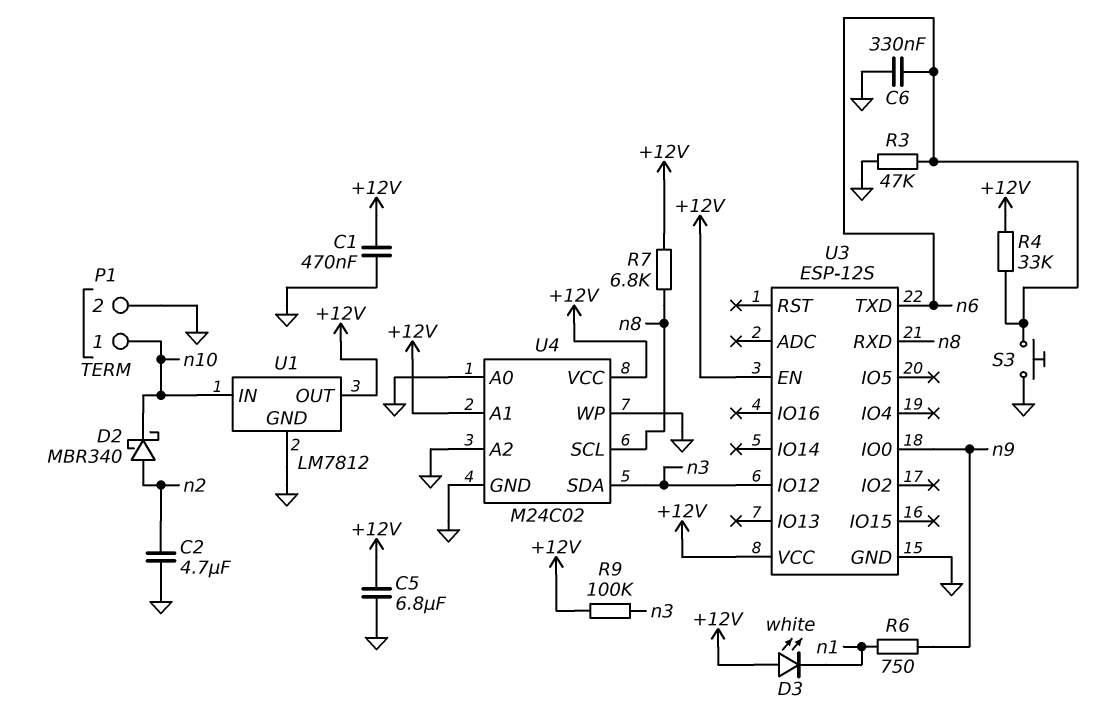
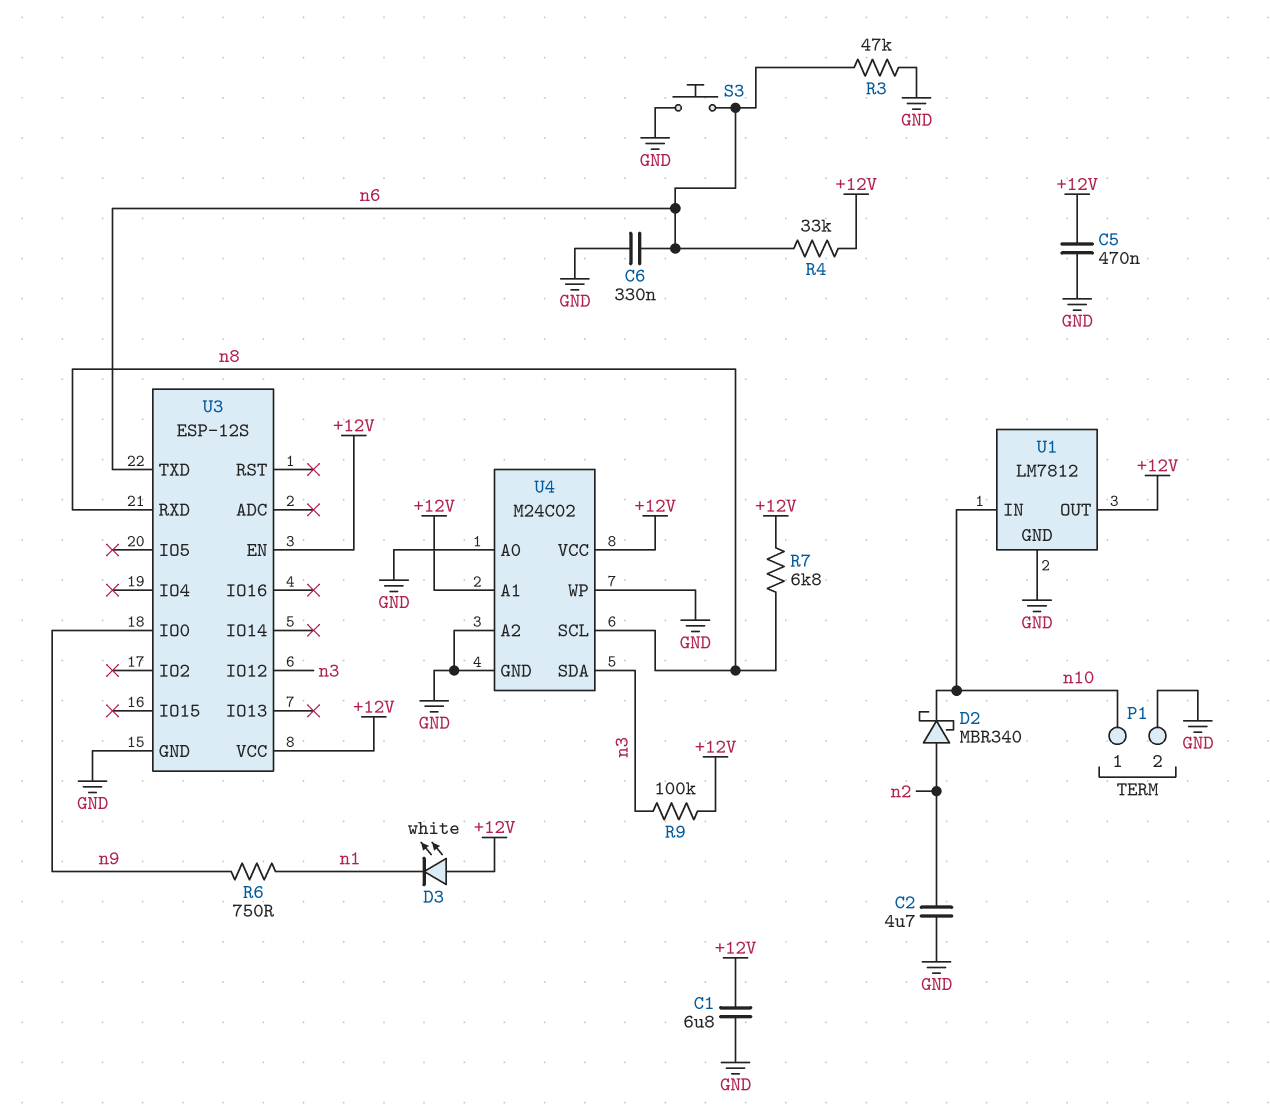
C1: 470nF (+12V, GND) -> 6.8uF (+12V, GND)
C5: 6.8uF (+12V, GND) -> 470nF (+12V, GND)

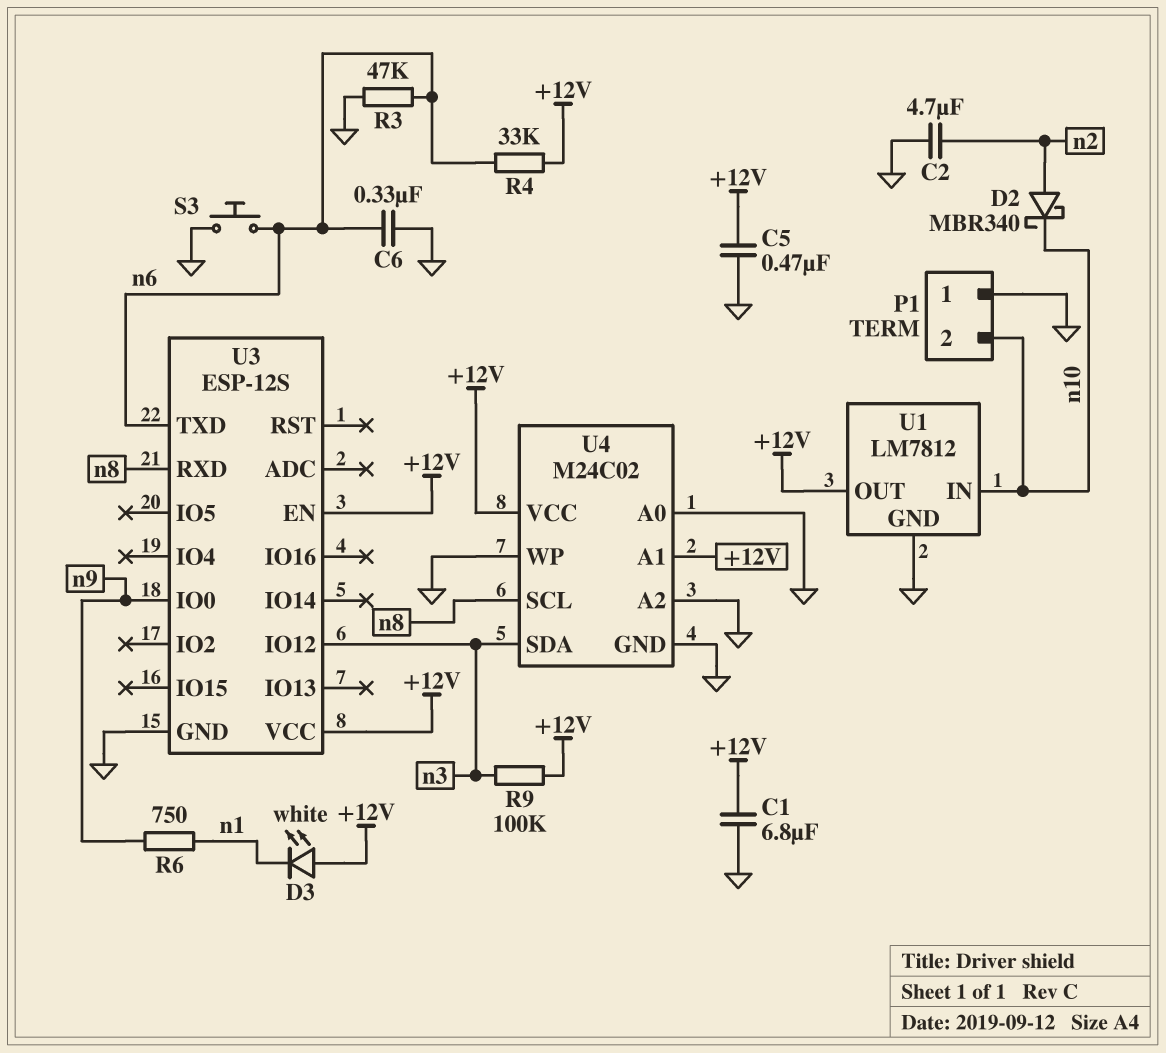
P1 pin 1: n10 -> GND
P1 pin 2: GND -> n10
R7: 6.8k (+12V, n8) -> none

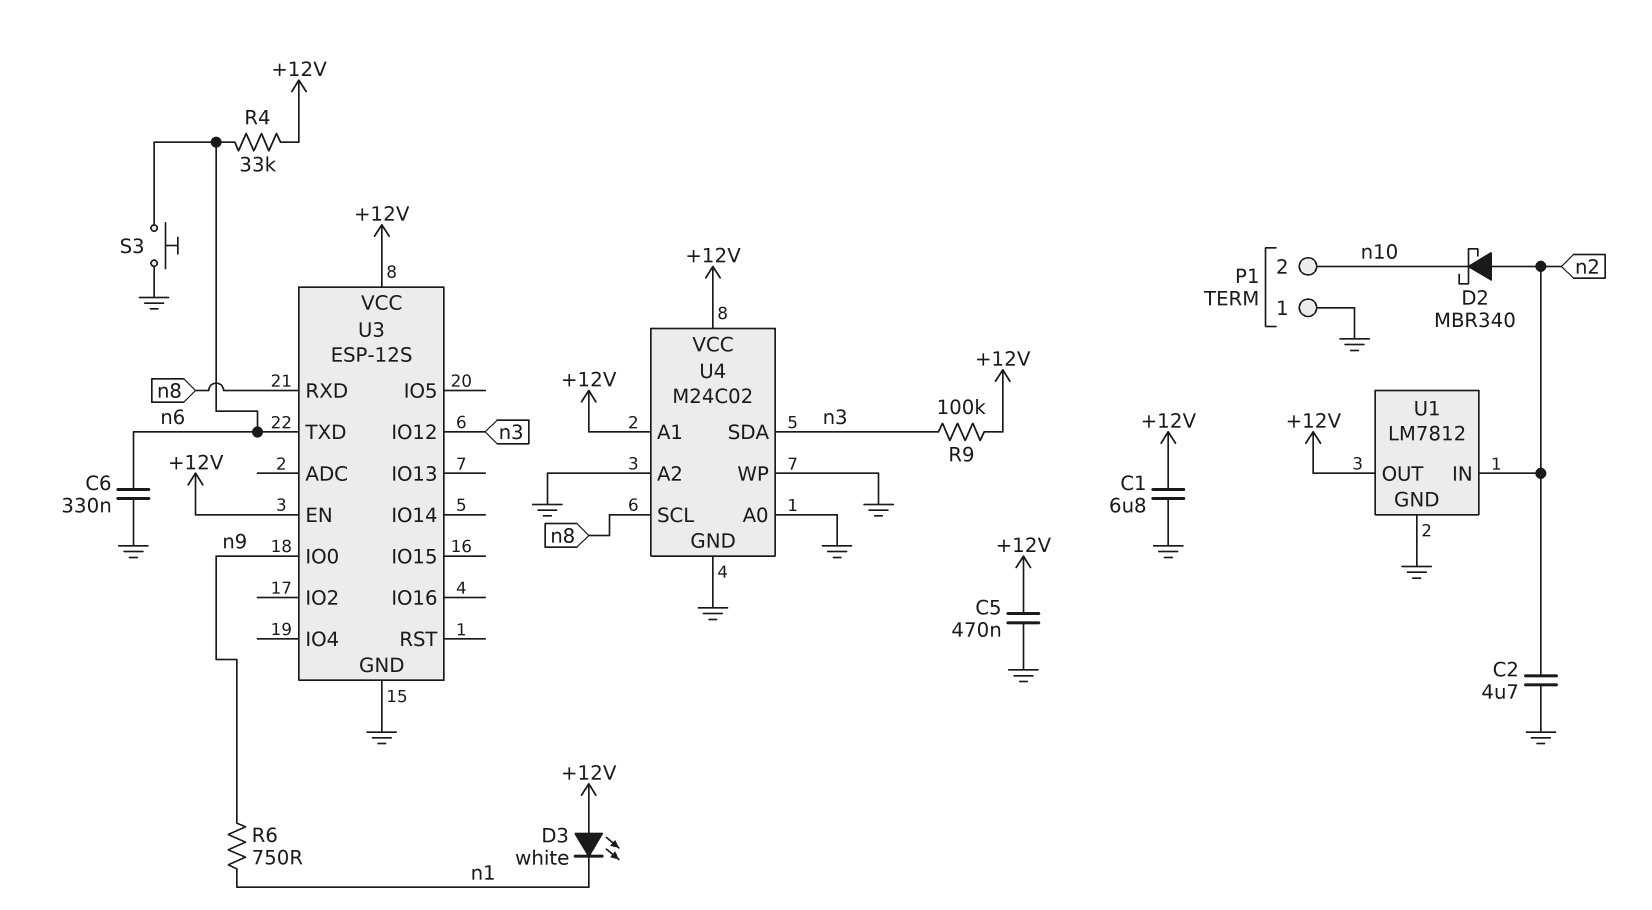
R3: 47k (GND, n6) -> none
U1 pin IN: n10 -> n2

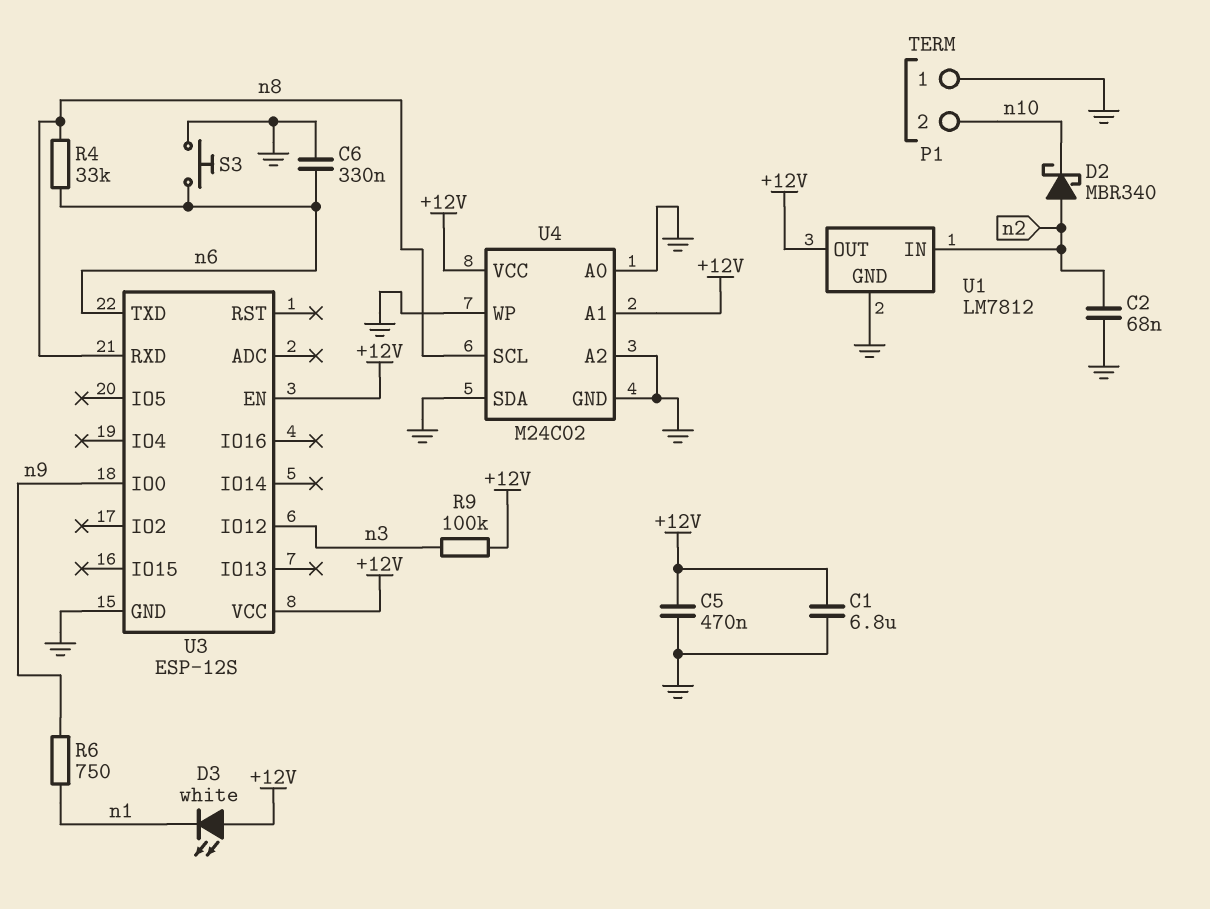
C2: 4.7uF (GND, n2) -> 68nF (GND, n2)
R4: 33k (+12V, n6) -> 33k (n6, n8)
U4 pin SDA: n3 -> GND

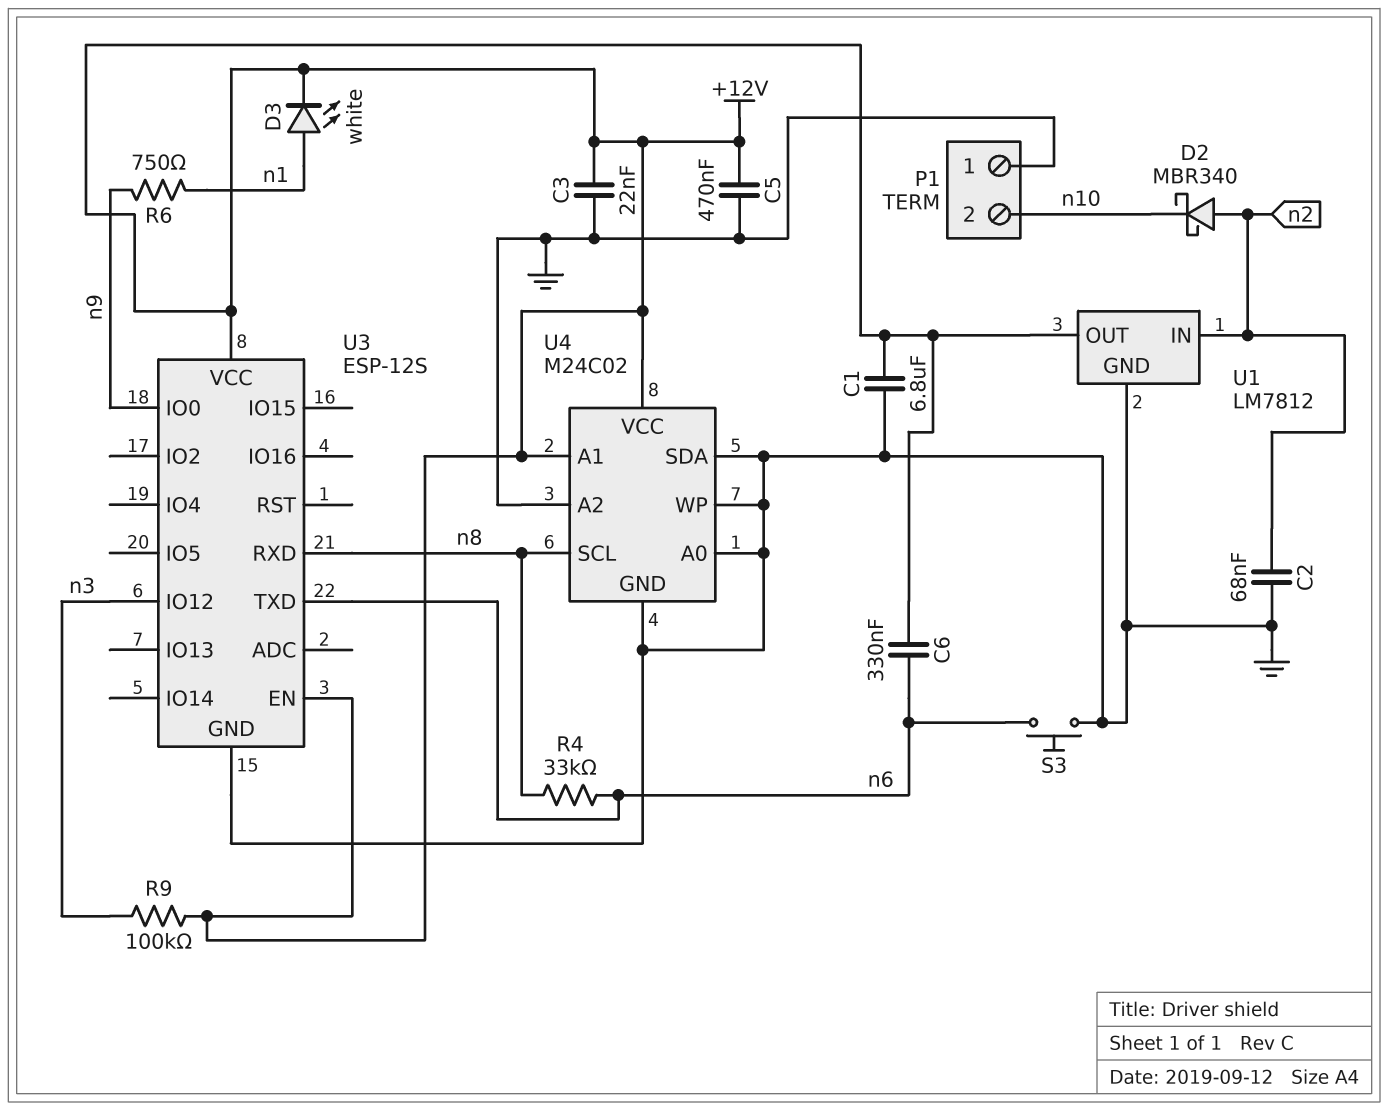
C3: none -> 22nF (+12V, GND)
C6: 330nF (GND, n6) -> 330nF (+12V, n6)
D3: LED white (A +12V, K n1) -> LED white (A n1, K +12V)

